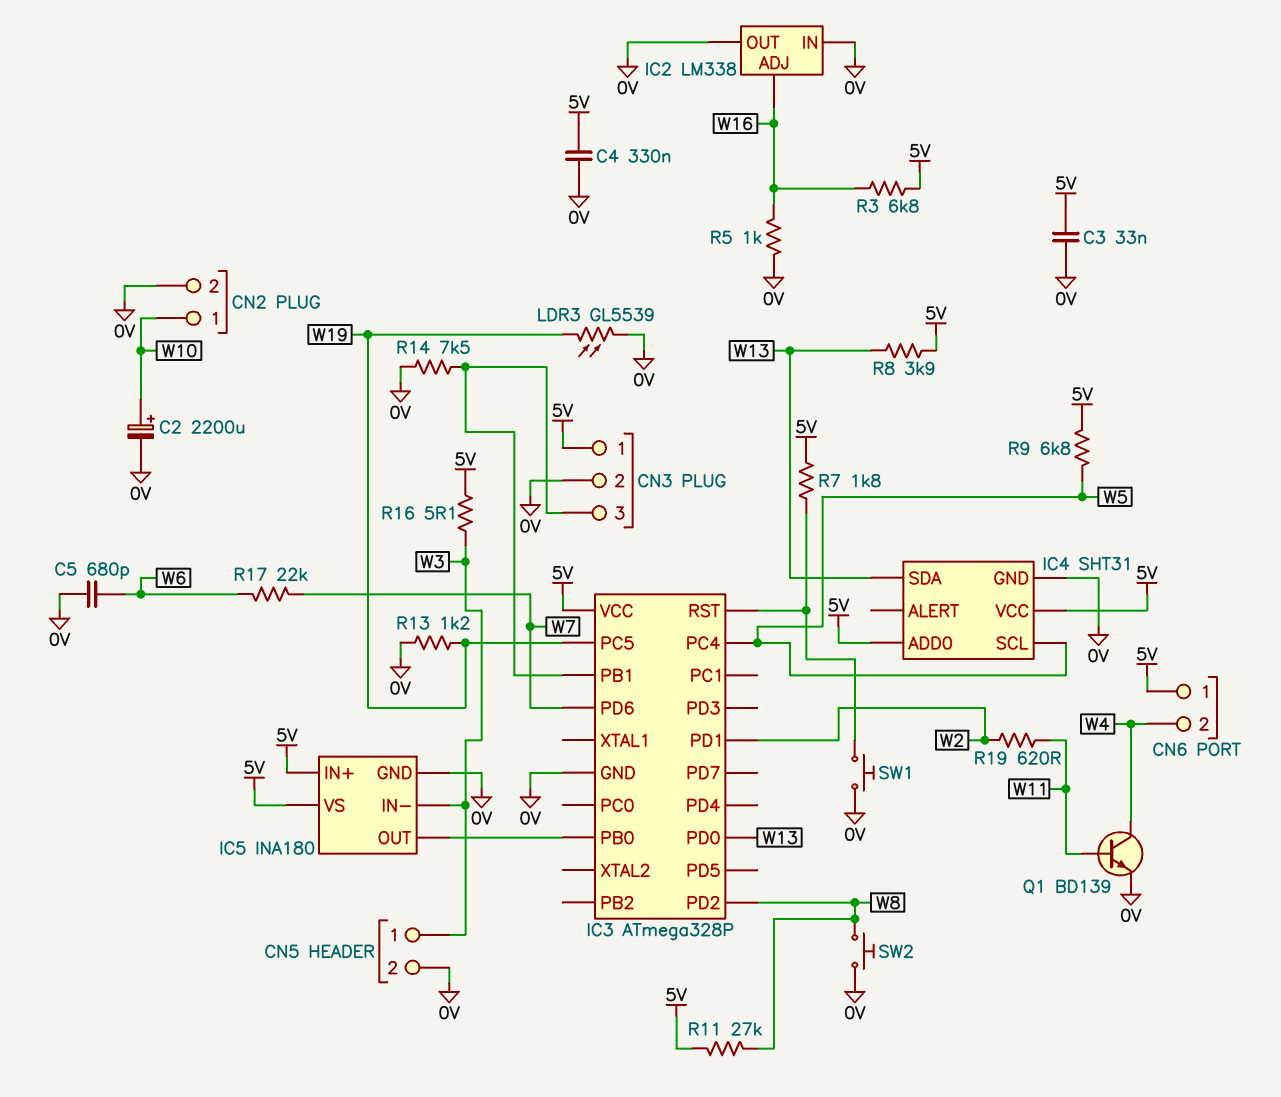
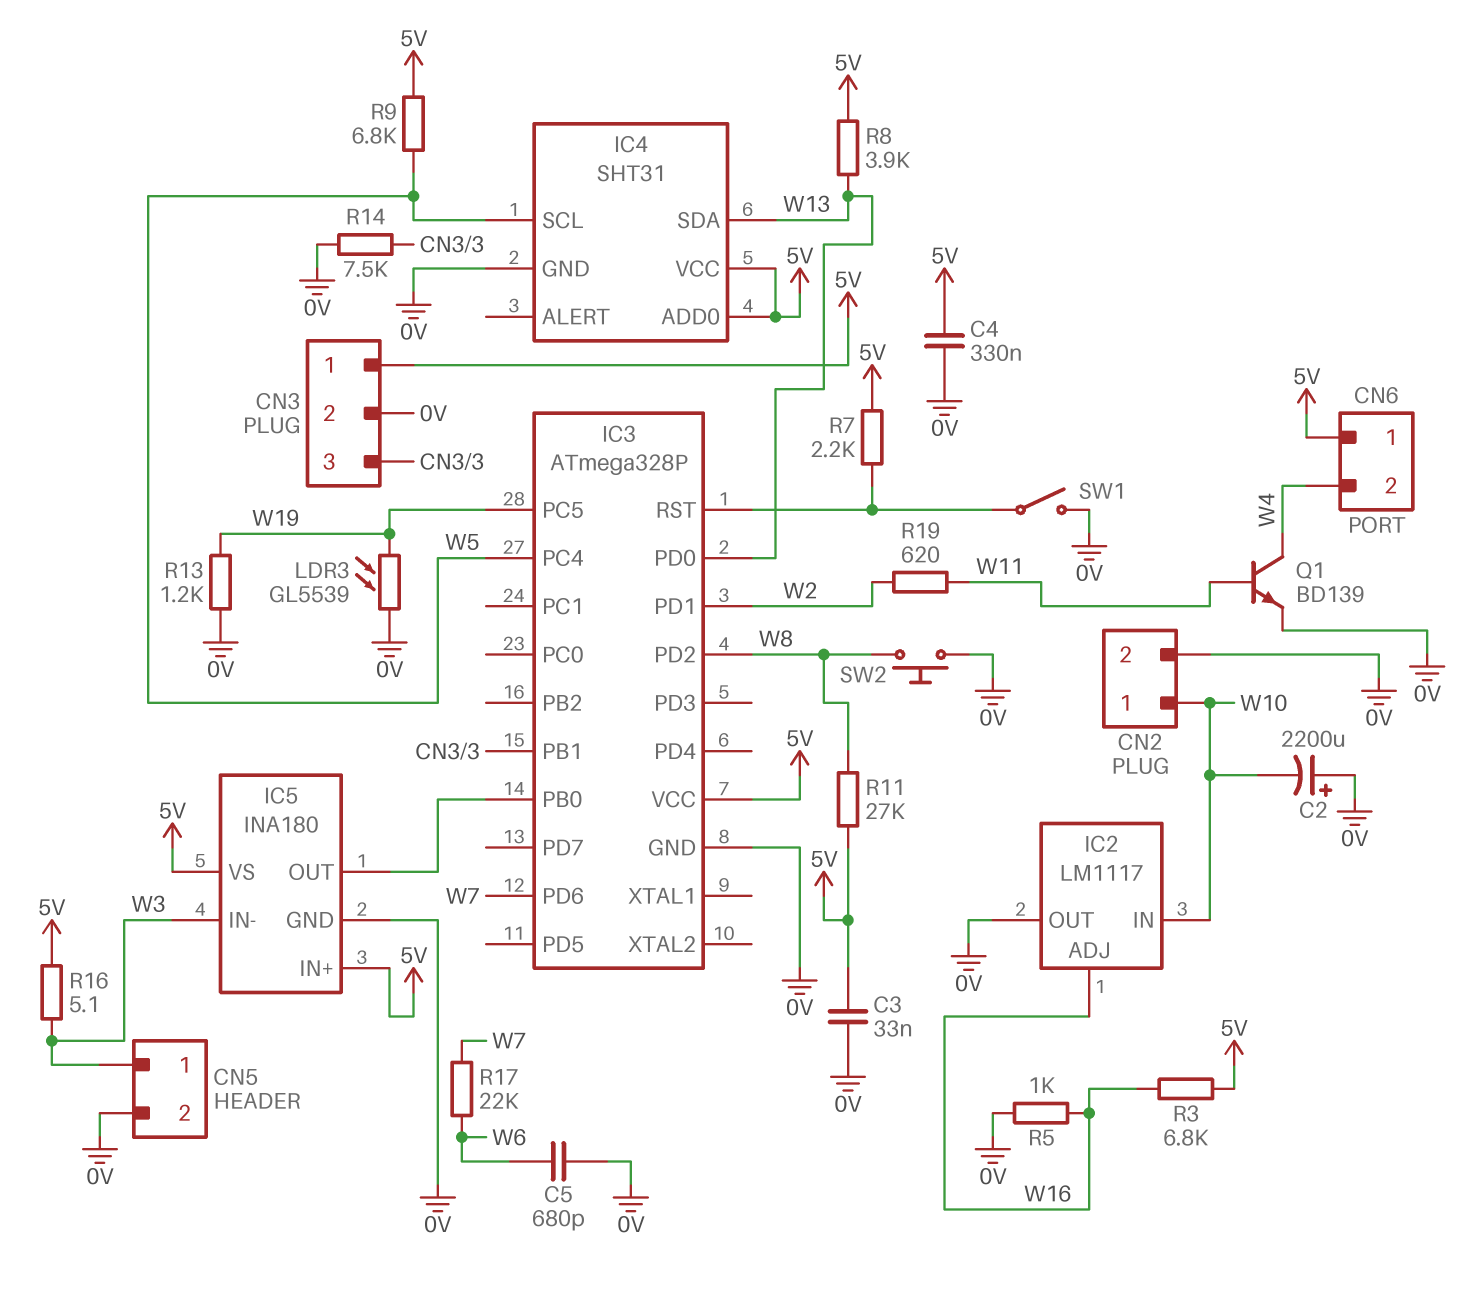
C2: 2200uF (plus W10, minus 0V) -> 2200uF (plus 0V, minus W10)
IC2: LM338 -> LM1117
IC2 pin IN: 0V -> W10
R7: 1.8k (5V, IC3/RST) -> 2.2k (5V, IC3/RST)
SW1: button (0V, IC3/RST) -> switch (0V, IC3/RST)

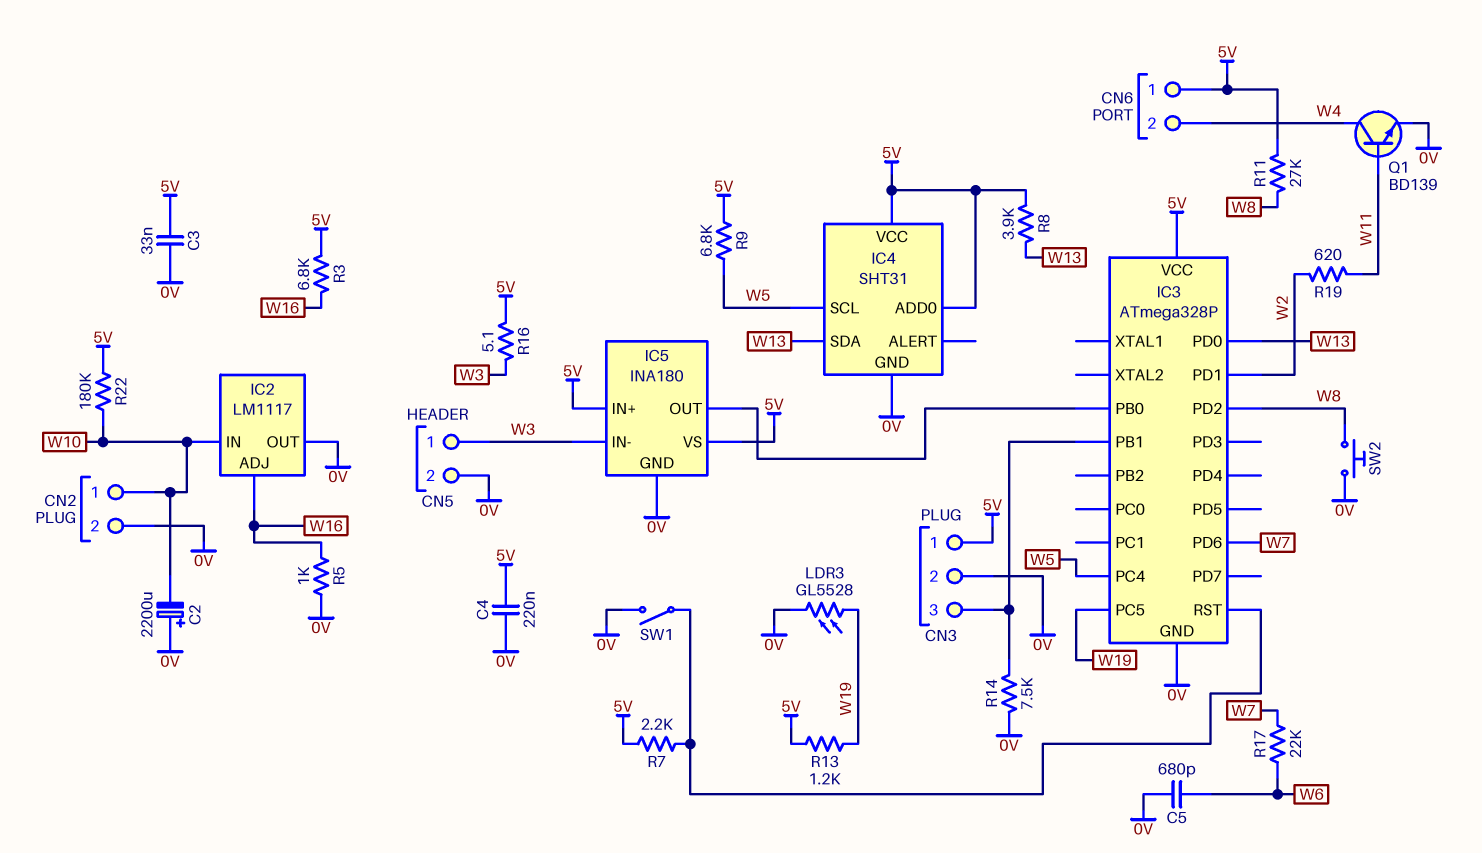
C4: 330nF (0V, 5V) -> 220nF (0V, 5V)
LDR3: GL5539 (0V, W19) -> GL5528 (0V, W19)
R13: 1.2k (0V, W19) -> 1.2k (5V, W19)
R22: none -> 180k (5V, W10)

